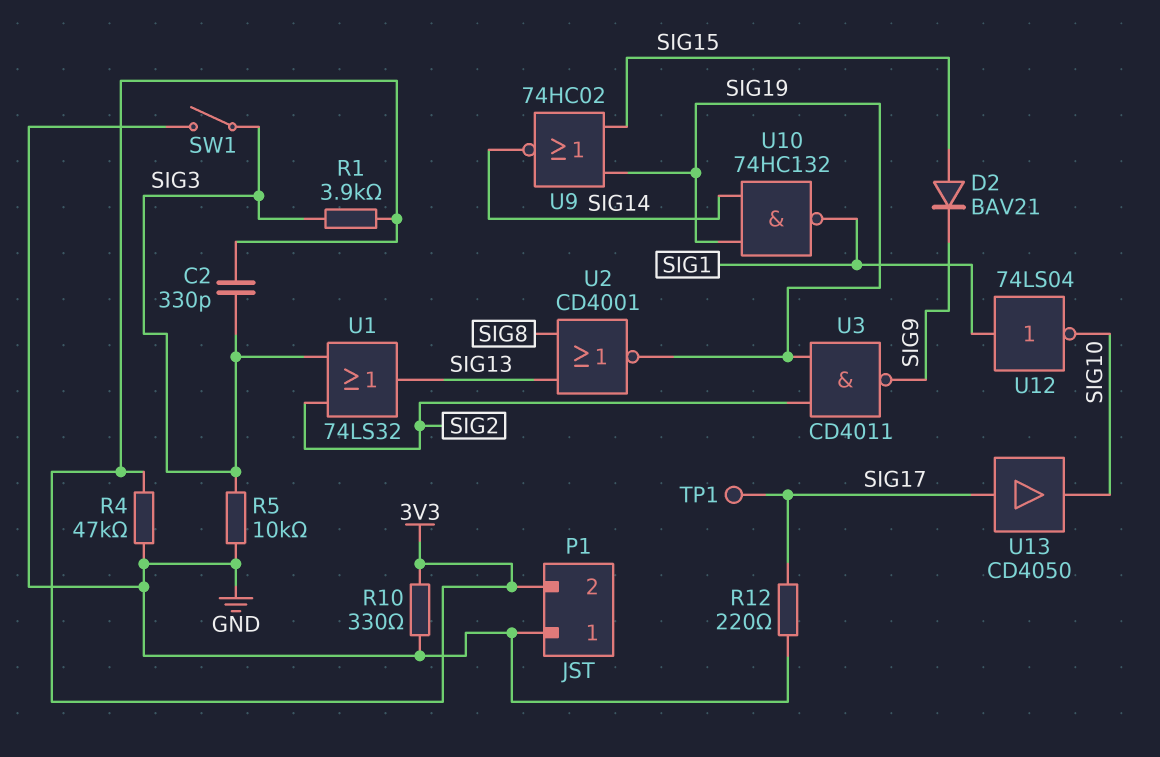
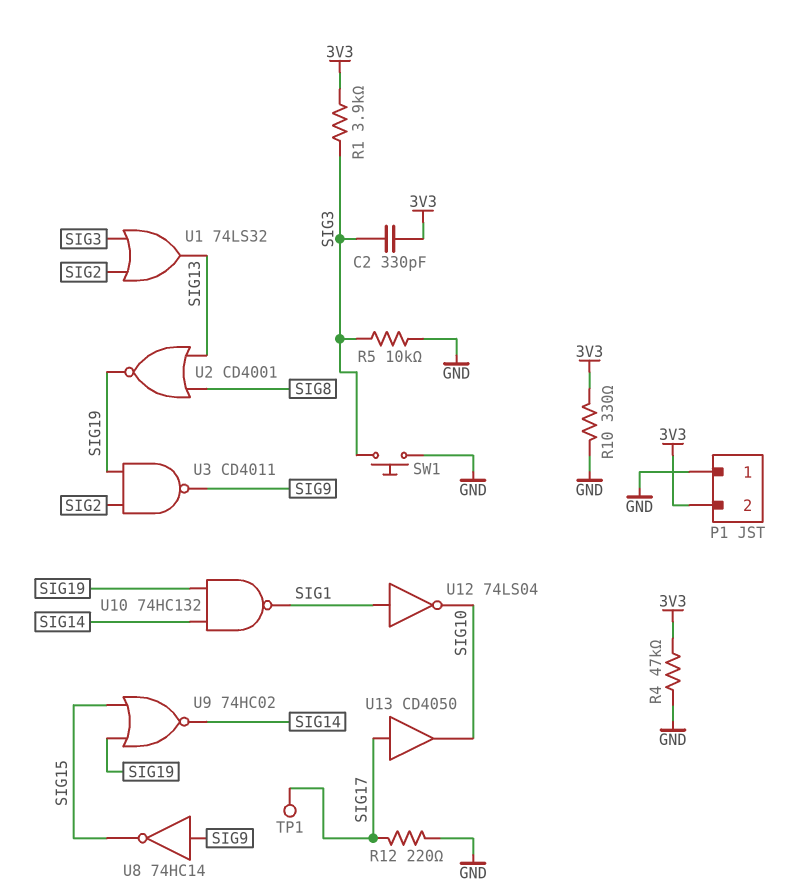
D2: diode BAV21 (A SIG15, K SIG9) -> none
SW1: switch (GND, SIG3) -> button (GND, SIG3)
U8: none -> NOT 74HC14 (in SIG9, out SIG15)

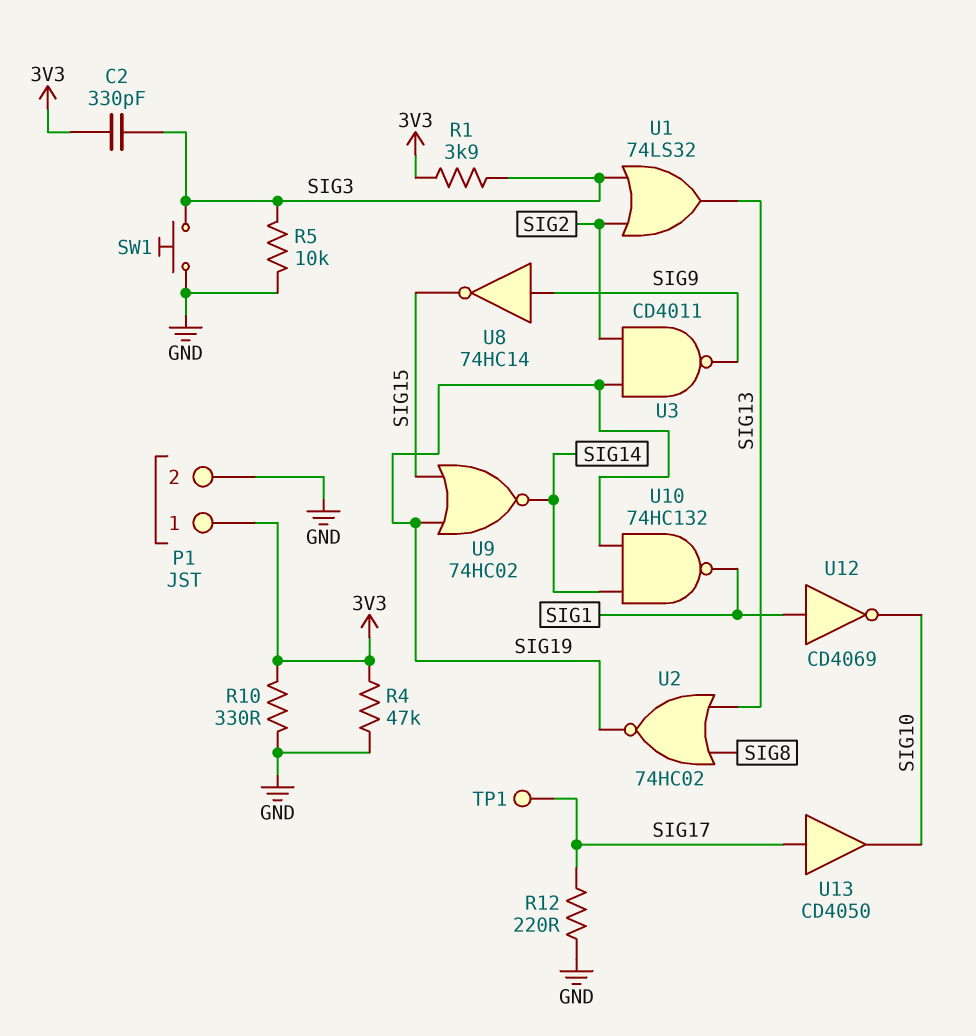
P1 pin 1: GND -> 3V3
P1 pin 2: 3V3 -> GND
U2: NOR CD4001 (in SIG8, in SIG13, out SIG19) -> NOR 74HC02 (in SIG8, in SIG13, out SIG19)
U12: NOT 74LS04 (in SIG1, out SIG10) -> NOT CD4069 (in SIG1, out SIG10)

